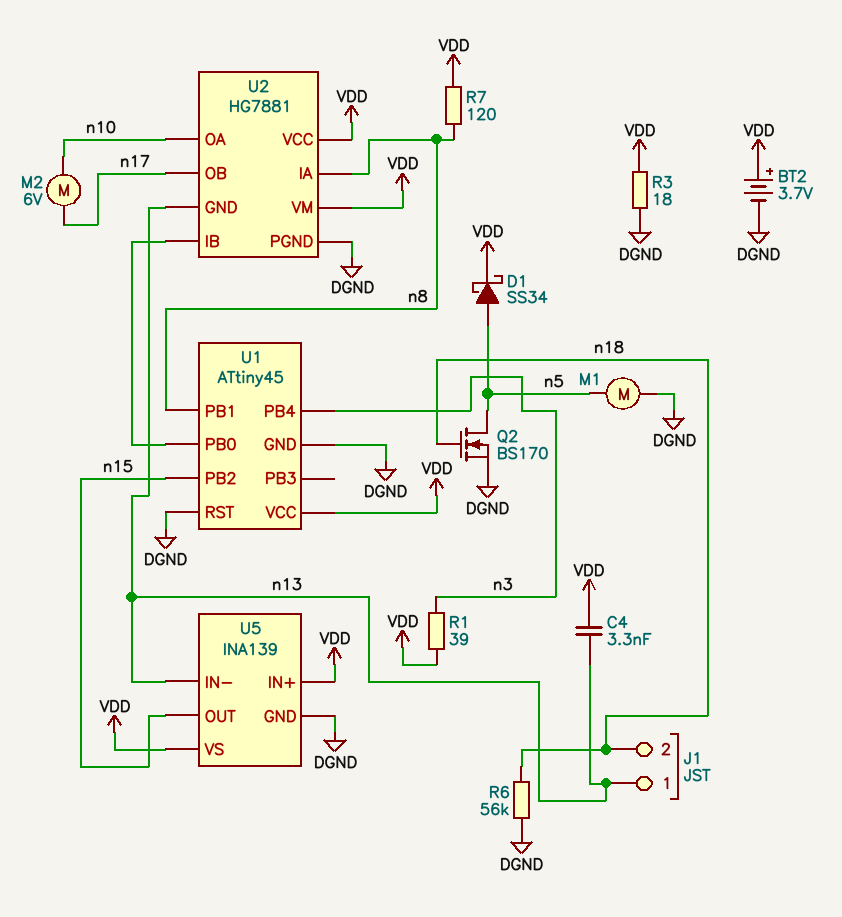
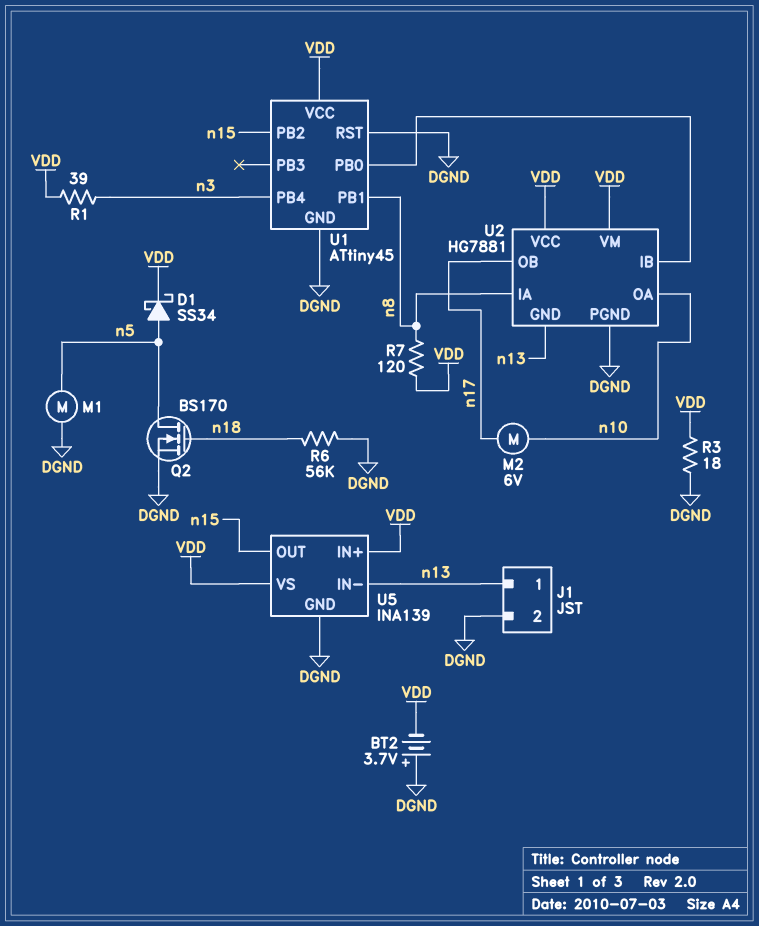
BT2: 3.7V (plus VDD, minus DGND) -> 3.7V (plus DGND, minus VDD)
C4: 3.3nF (VDD, n13) -> none
J1 pin 2: n18 -> DGND

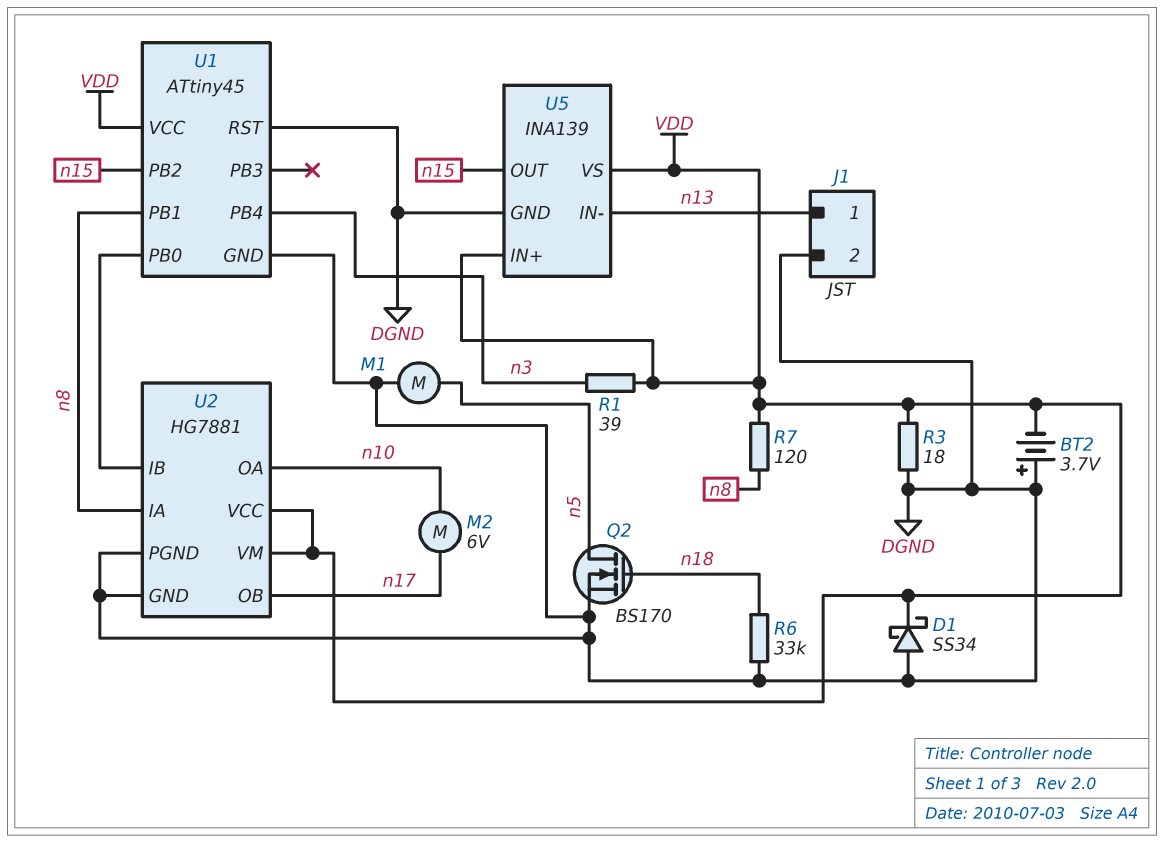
D1: schottky SS34 (A n5, K VDD) -> schottky SS34 (A DGND, K VDD)
R6: 56k (DGND, n18) -> 33k (DGND, n18)
U2 pin GND: n13 -> DGND

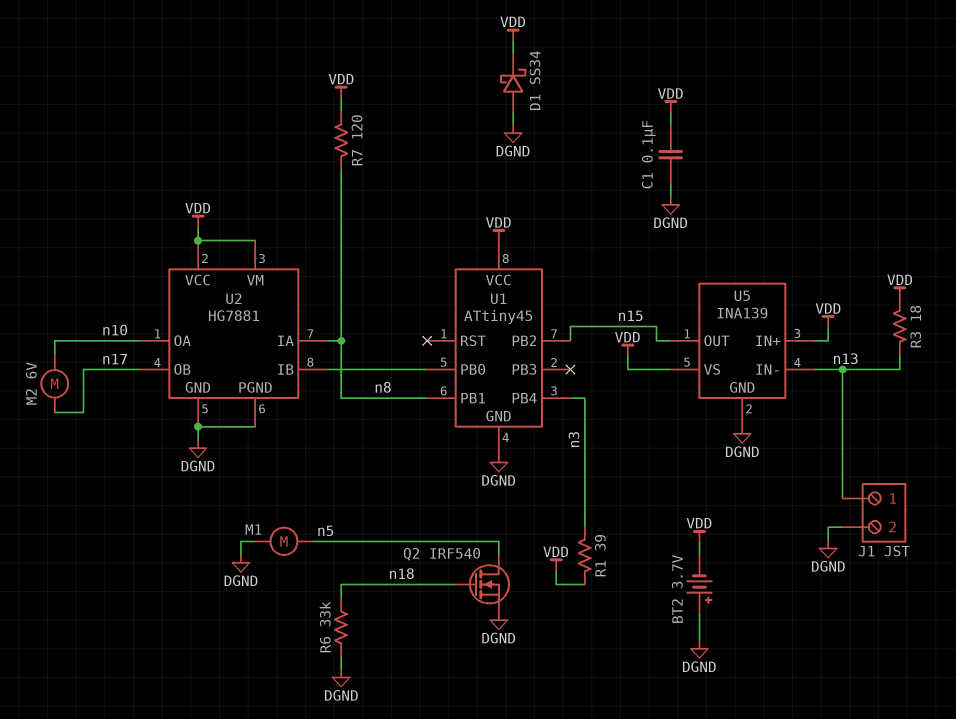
C1: none -> 100nF (DGND, VDD)
Q2: NMOS BS170 (G n18, D n5, S DGND) -> NMOS IRF540 (G n18, D n5, S DGND)
R3: 18 (DGND, VDD) -> 18 (VDD, n13)
U1 pin RST: DGND -> none

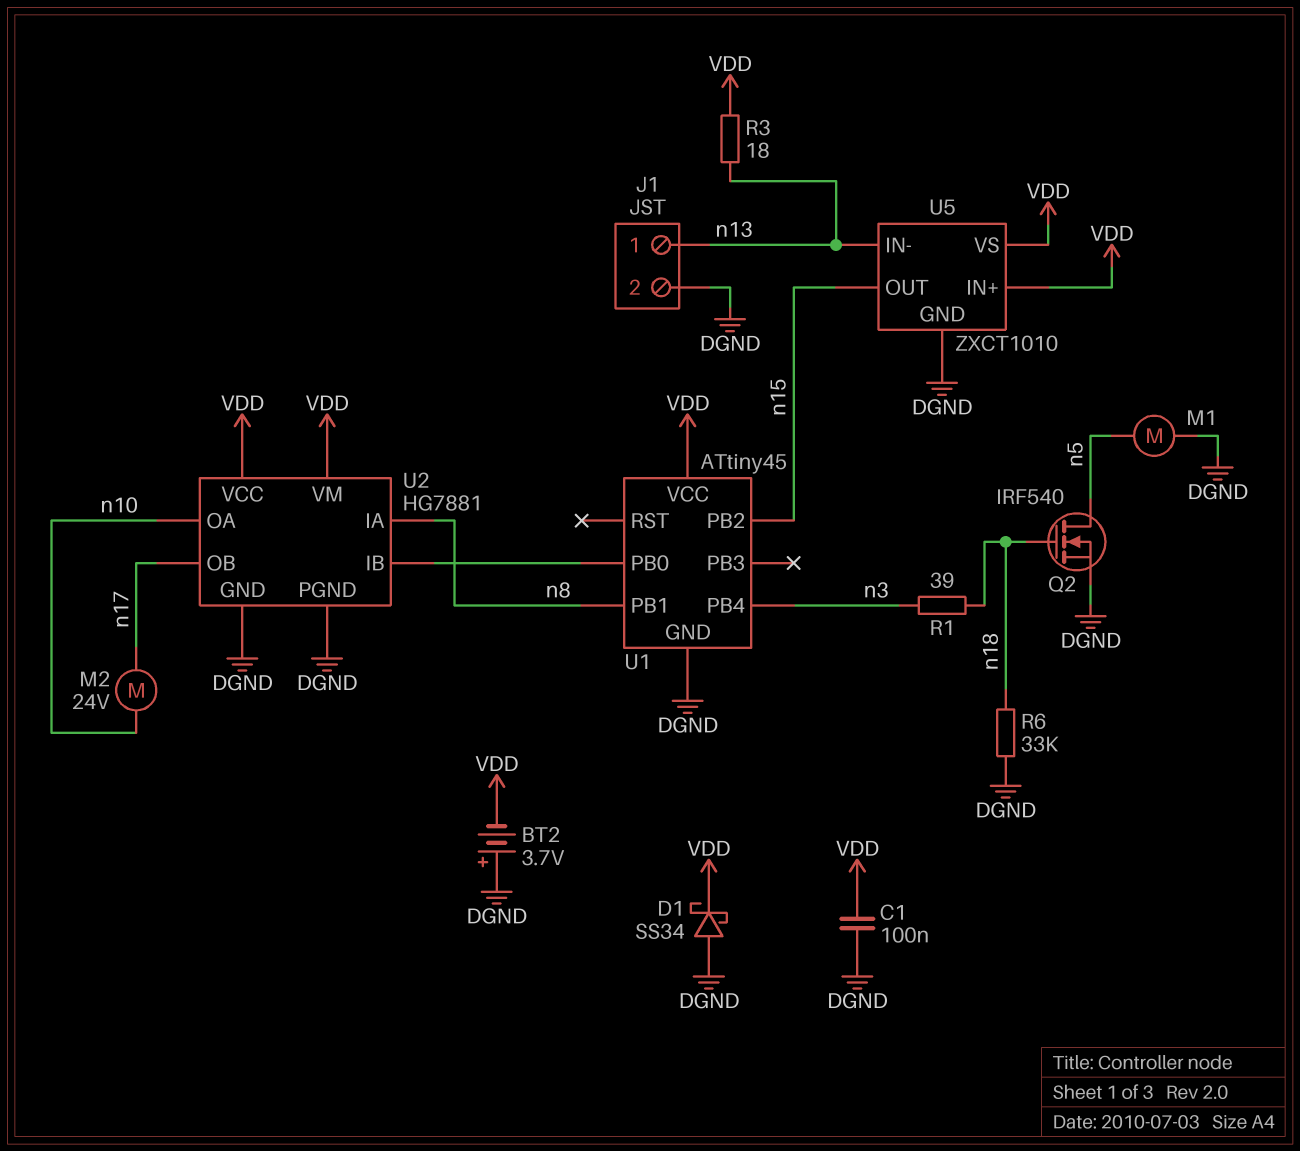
M2: motor 6V (n10, n17) -> motor 24V (n10, n17)
R1: 39 (VDD, n3) -> 39 (n3, n18)
R7: 120 (VDD, n8) -> none
U5: INA139 -> ZXCT1010

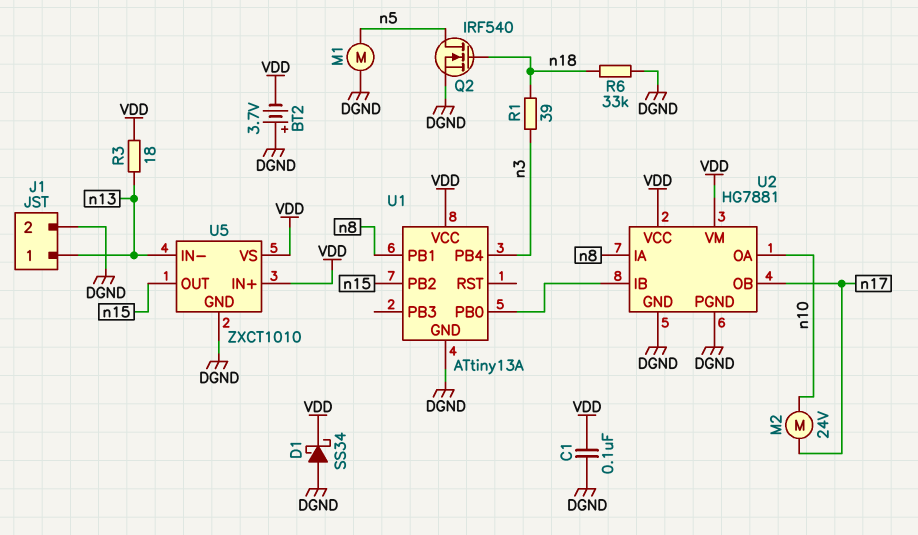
U1: ATtiny45 -> ATtiny13A

